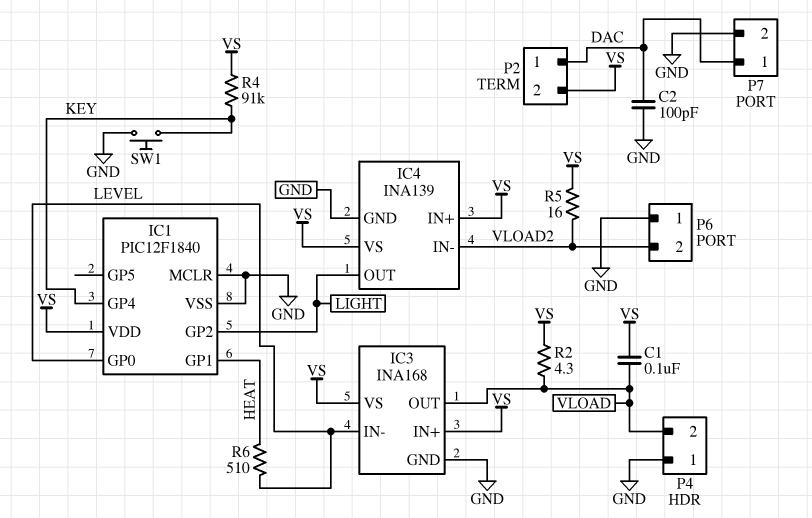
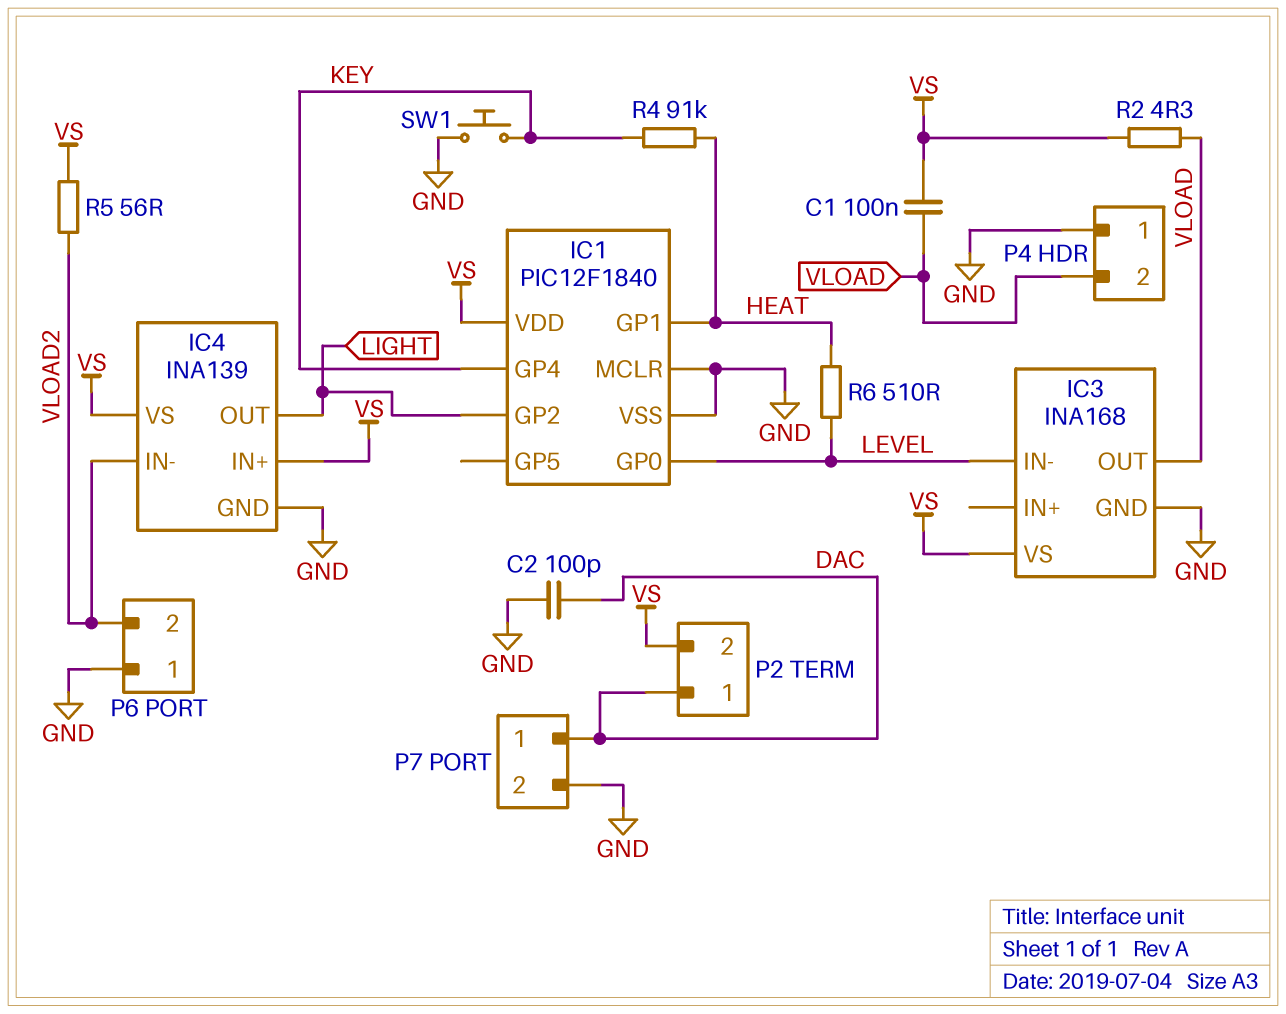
IC3 pin IN+: VS -> none
R4: 91k (KEY, VS) -> 91k (HEAT, KEY)
R5: 16 (VLOAD2, VS) -> 56 (VLOAD2, VS)

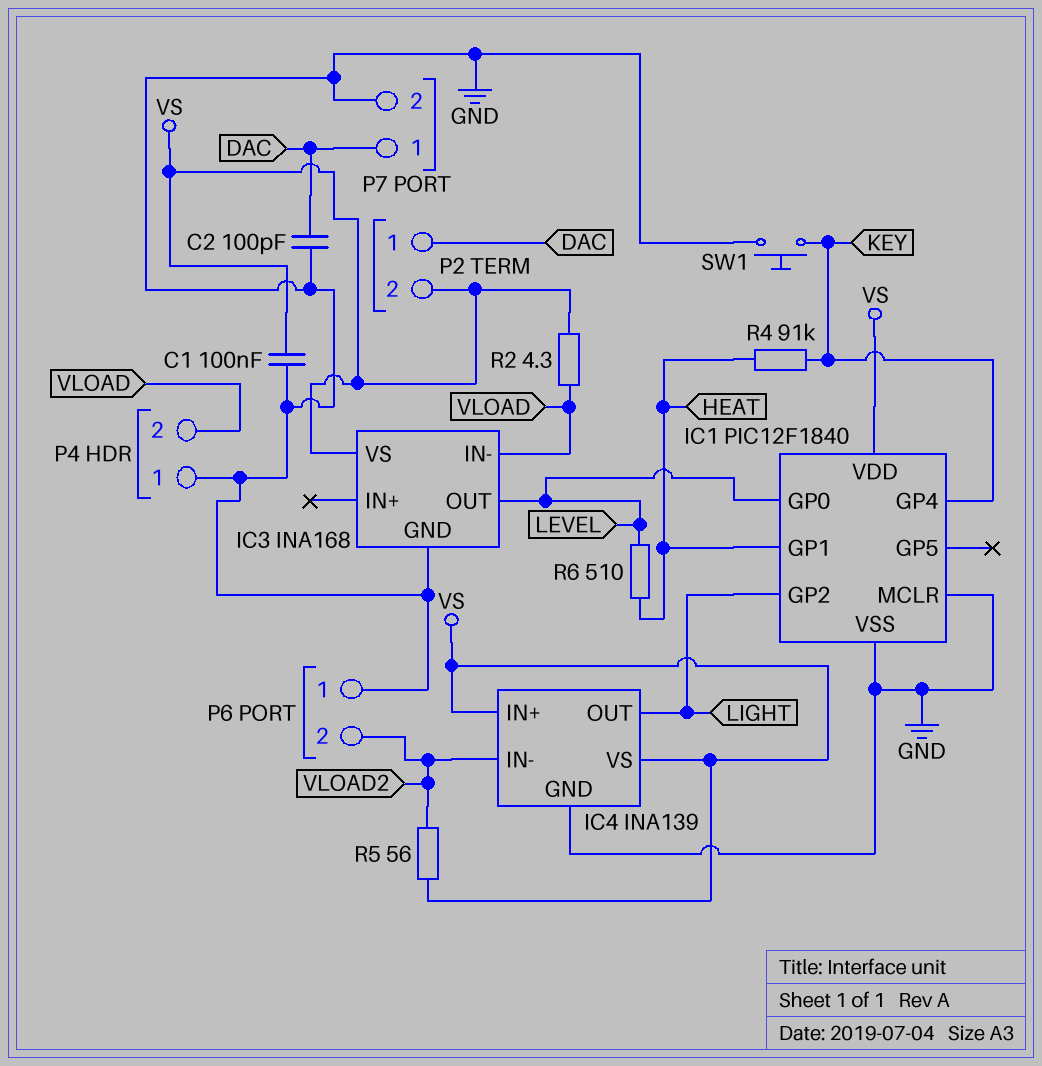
C1: 100nF (VLOAD, VS) -> 100nF (GND, VS)
IC3 pin IN-: LEVEL -> VLOAD
IC3 pin OUT: VLOAD -> LEVEL

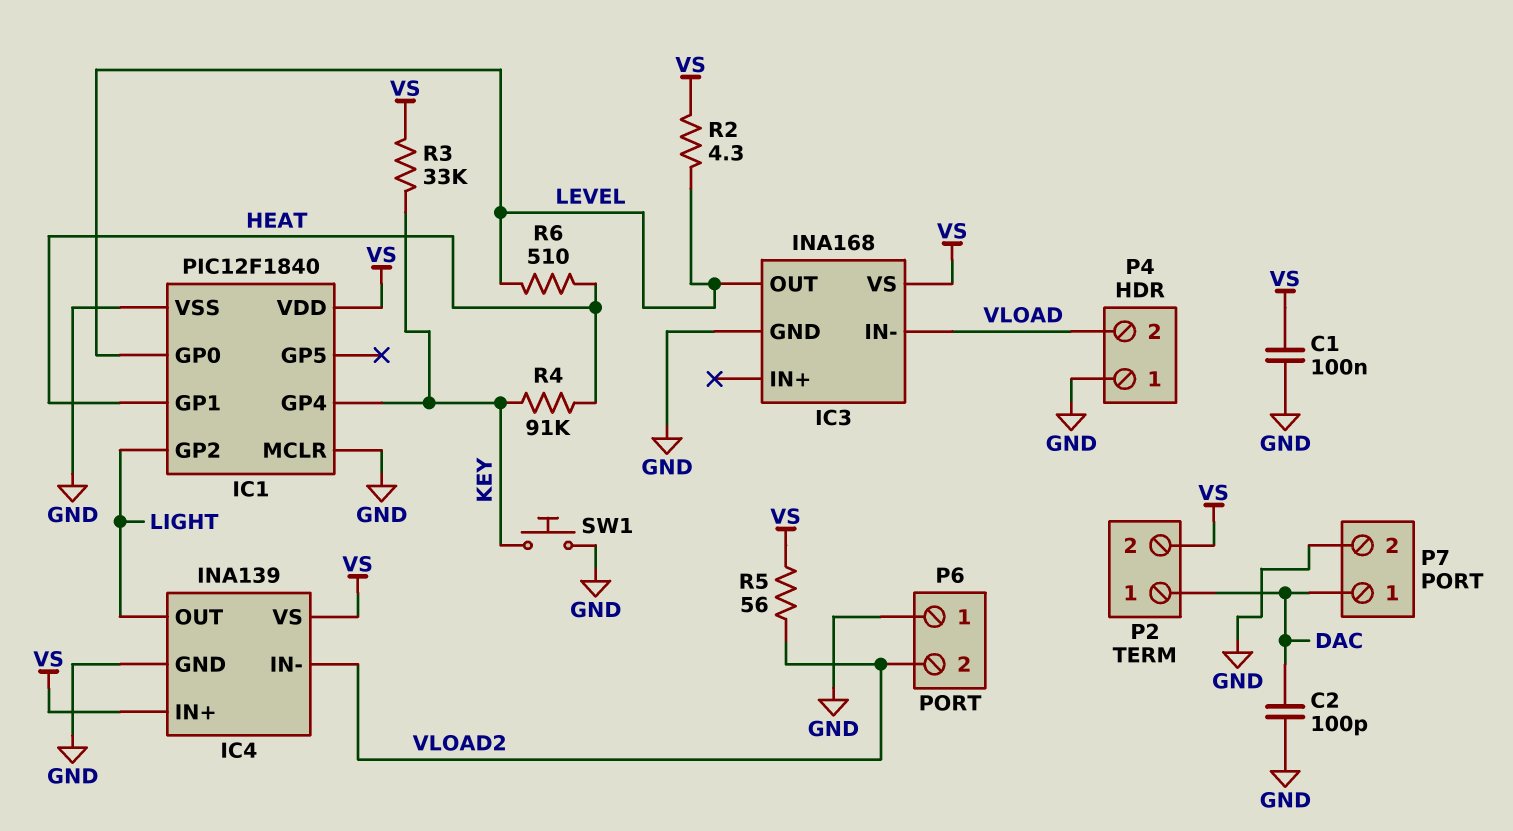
R2: 4.3 (VLOAD, VS) -> 4.3 (LEVEL, VS)
R3: none -> 33k (KEY, VS)

